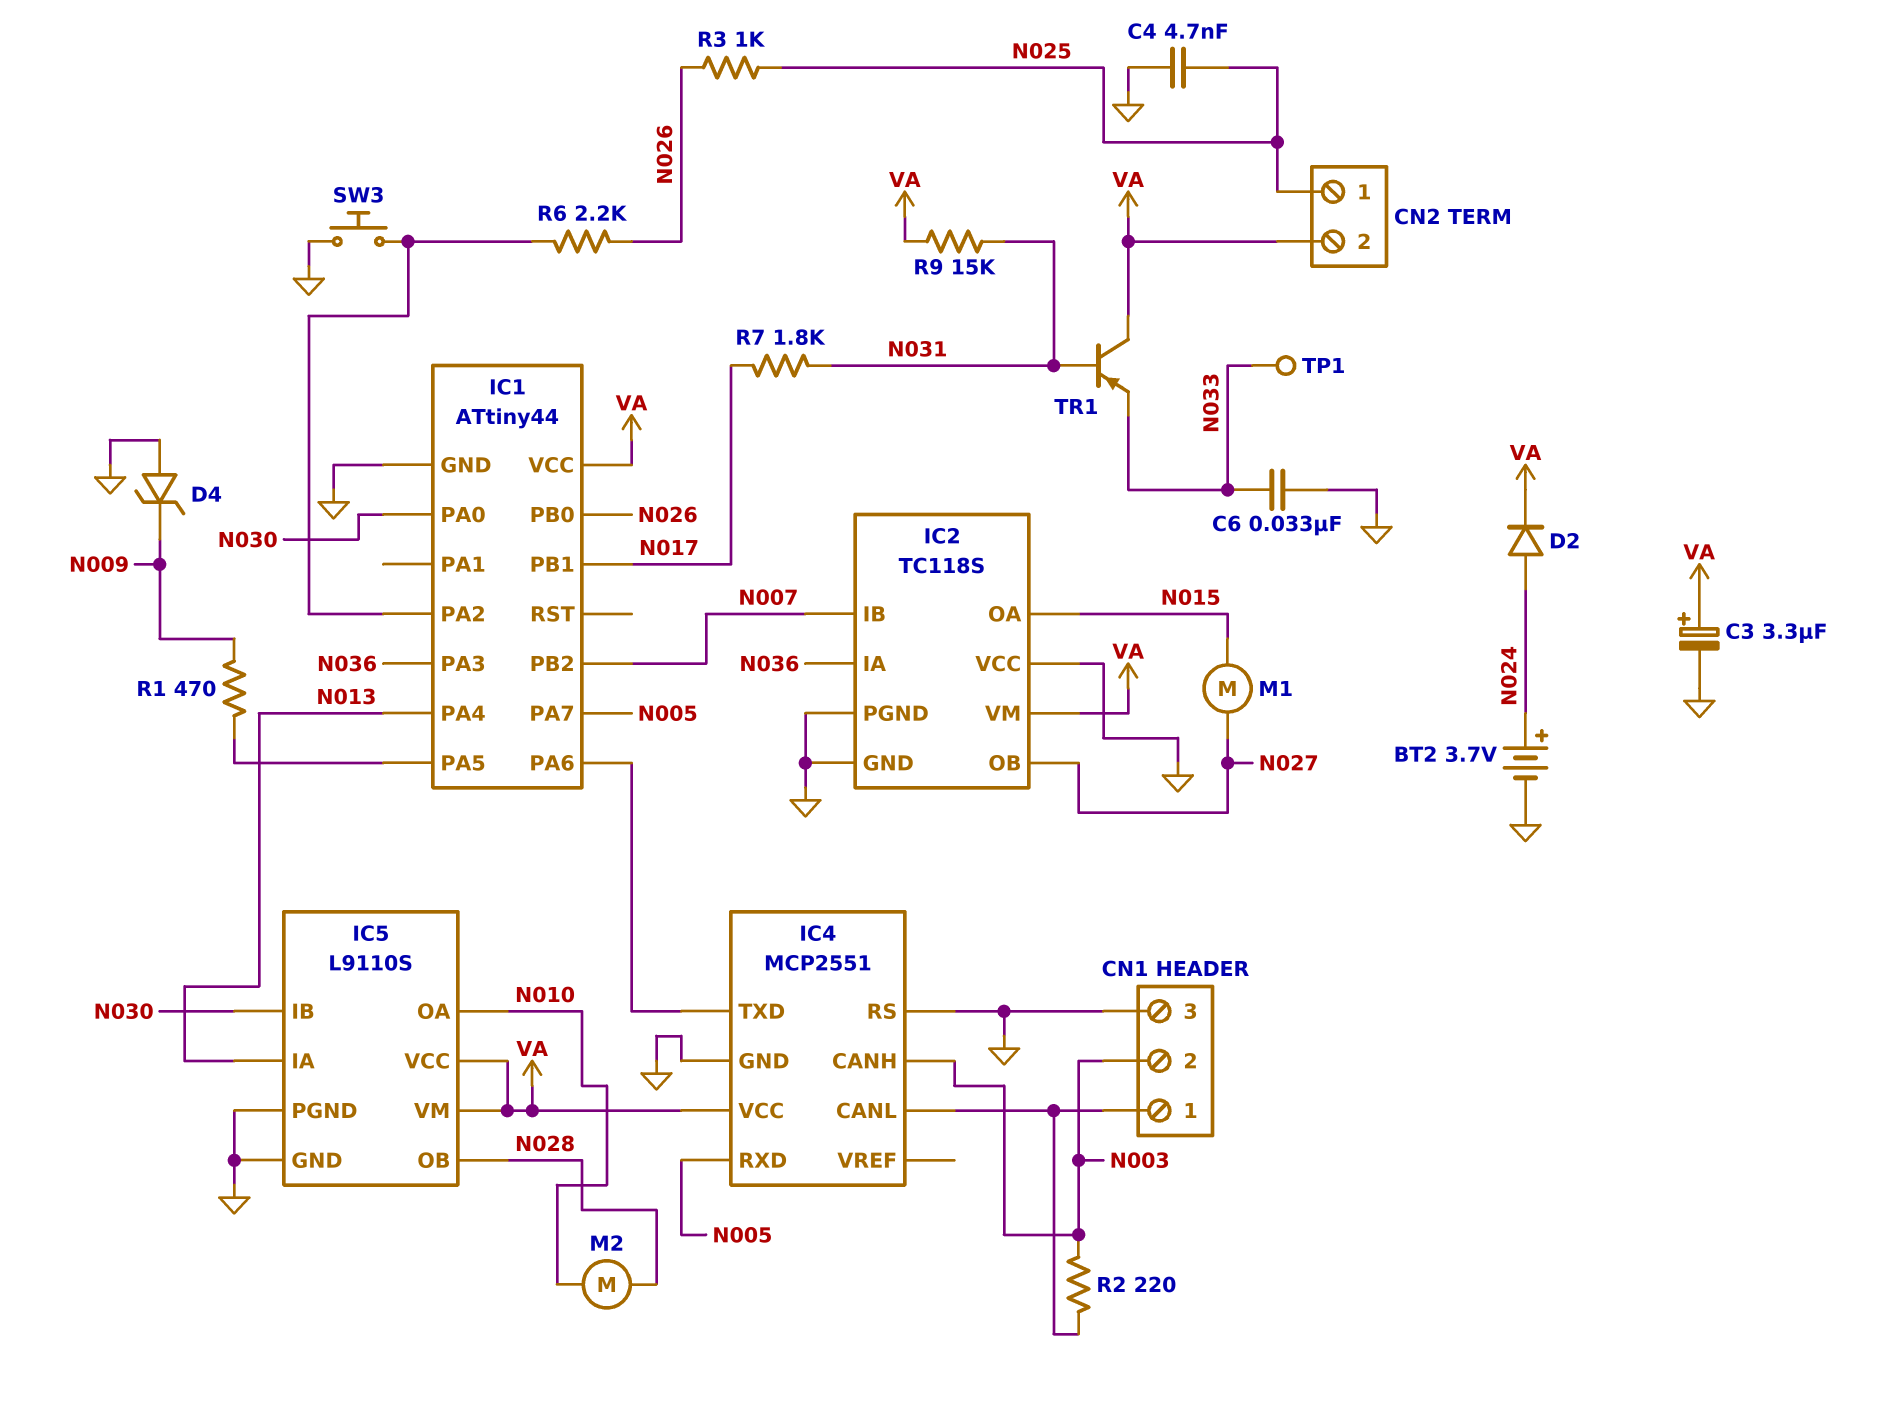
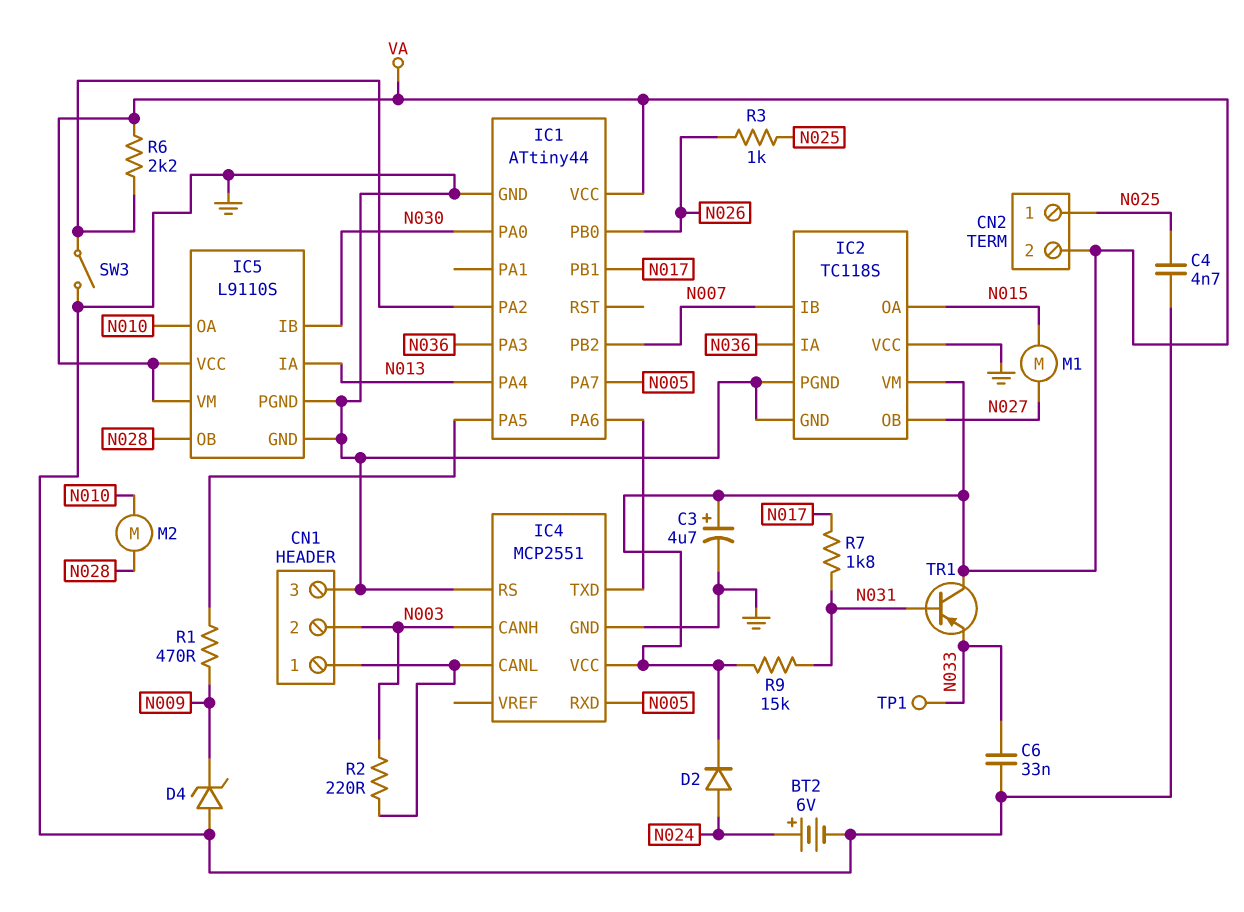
BT2: 3.7V (plus N024, minus GND) -> 6V (plus N024, minus GND)
C3: 3.3uF (plus VA, minus GND) -> 4.7uF (plus VA, minus GND)
R6: 2.2k (IC1/PA2, N026) -> 2.2k (IC1/PA2, VA)
SW3: button (GND, IC1/PA2) -> switch (GND, IC1/PA2)

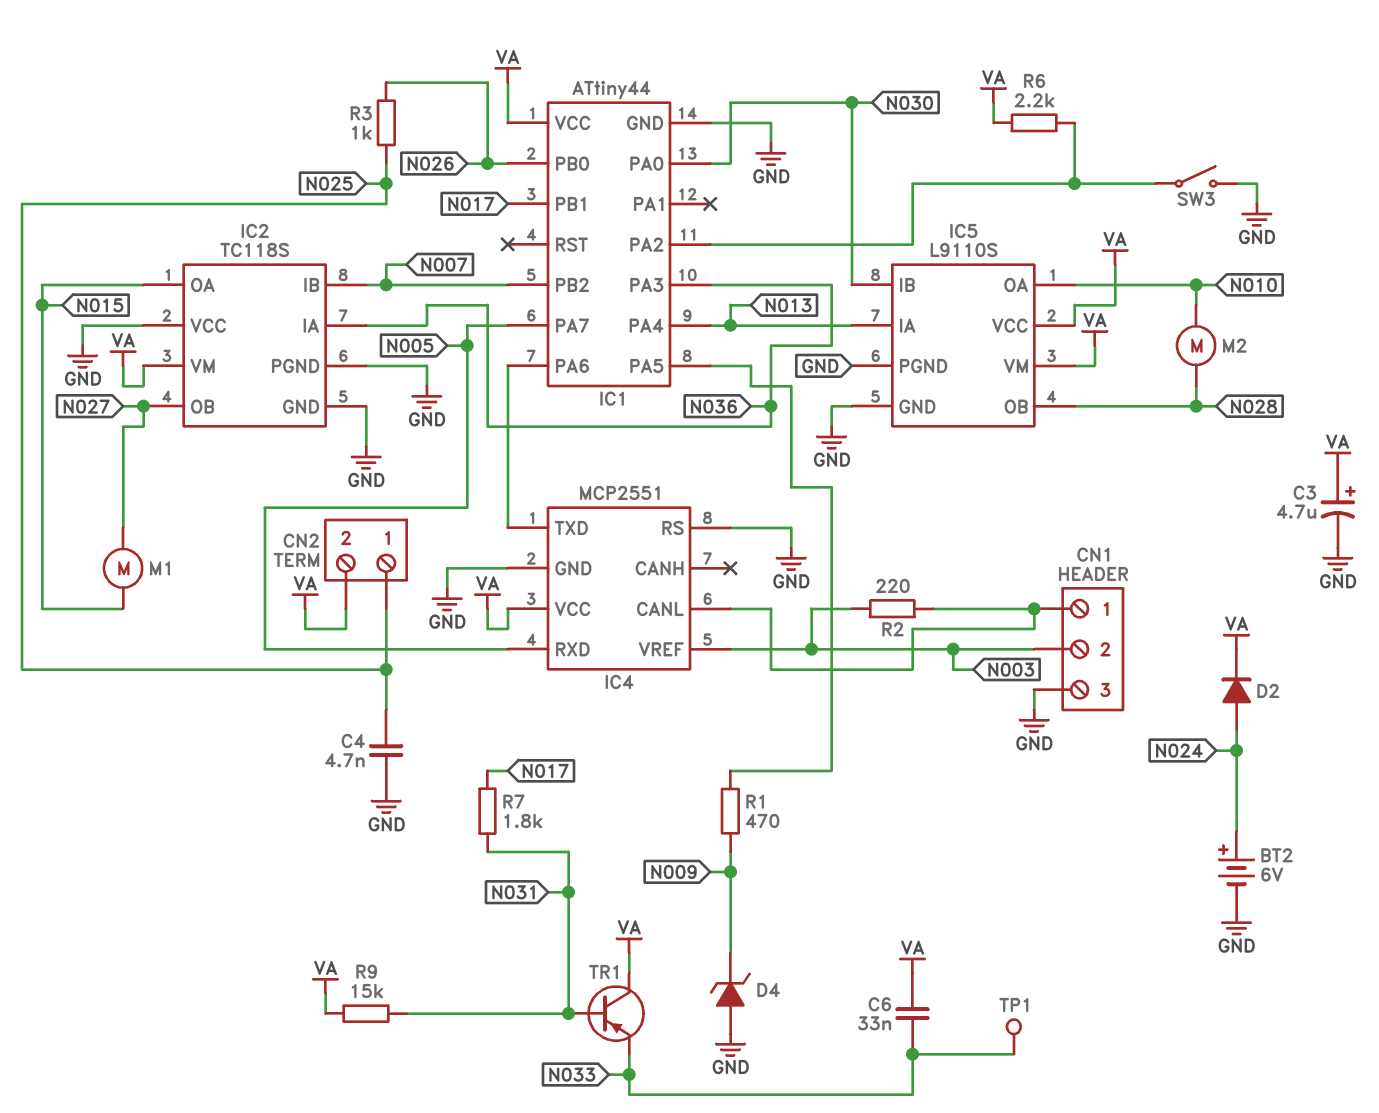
C6: 33nF (GND, N033) -> 33nF (N033, VA)
IC4 pin CANH: N003 -> none
IC4 pin VREF: none -> N003

